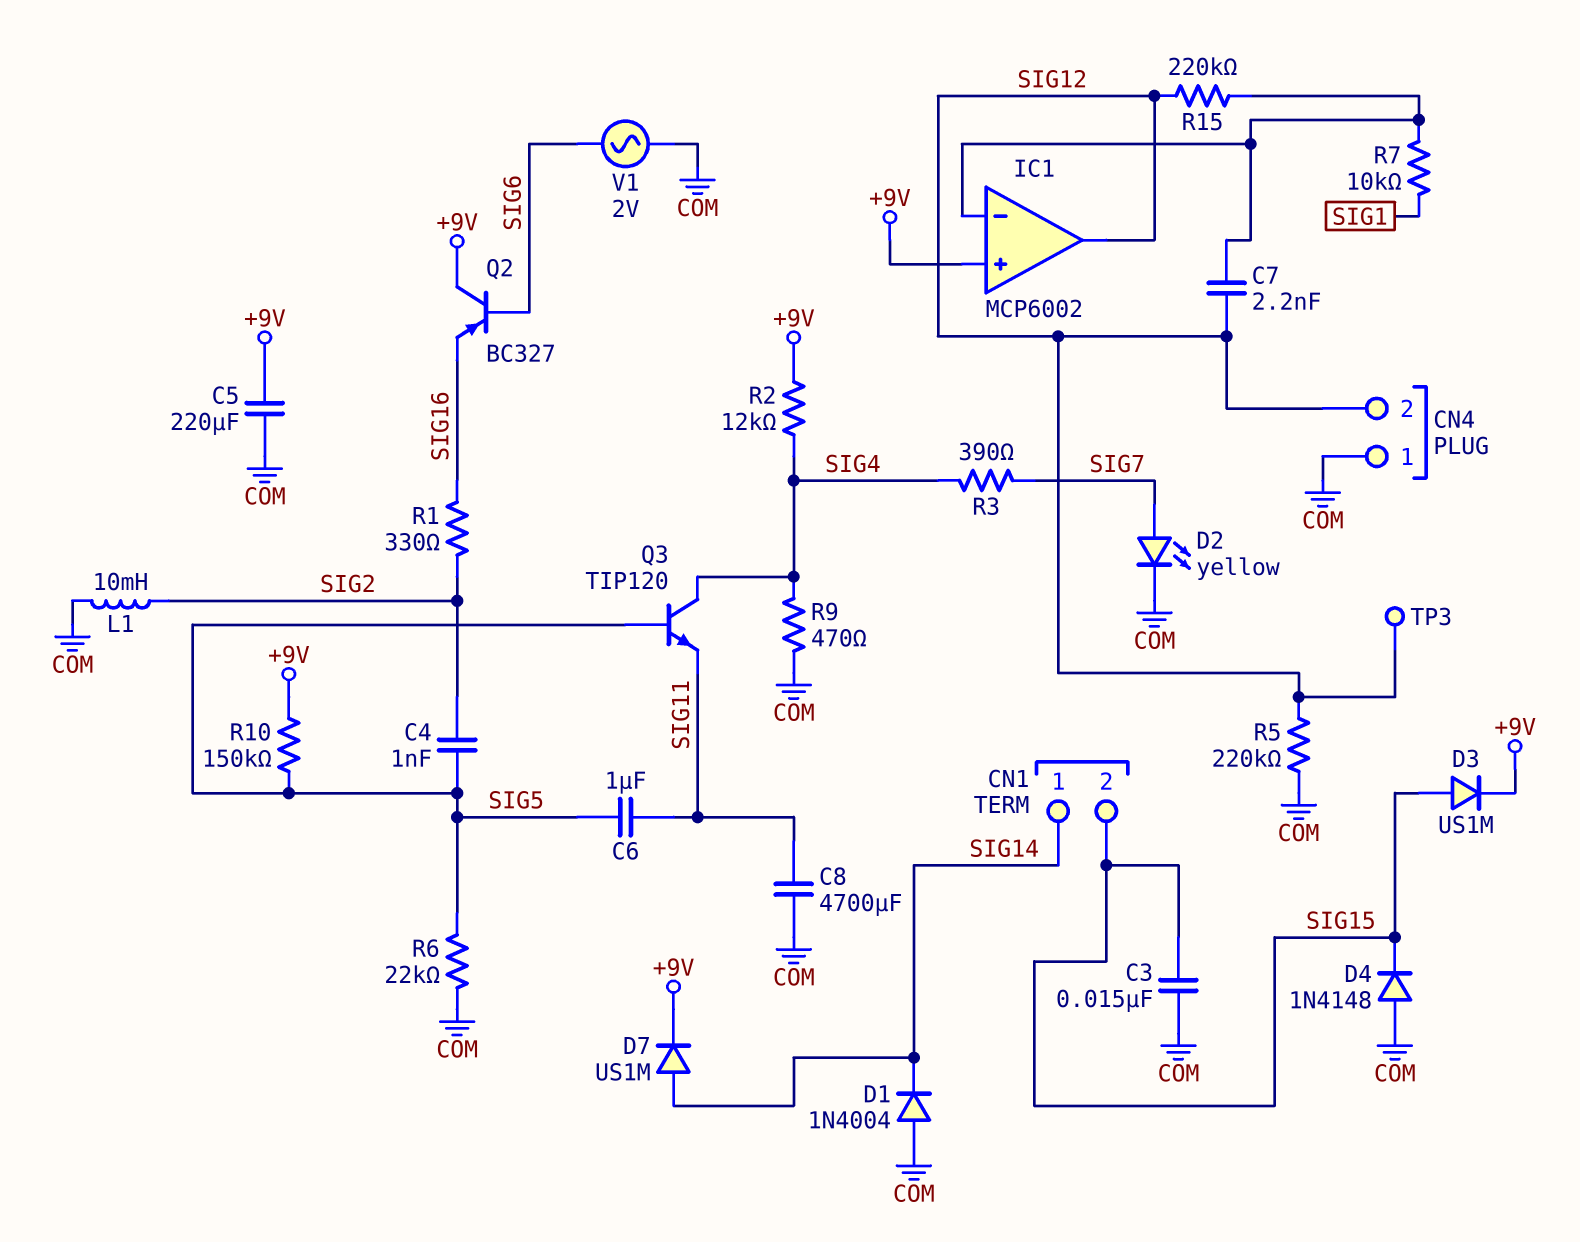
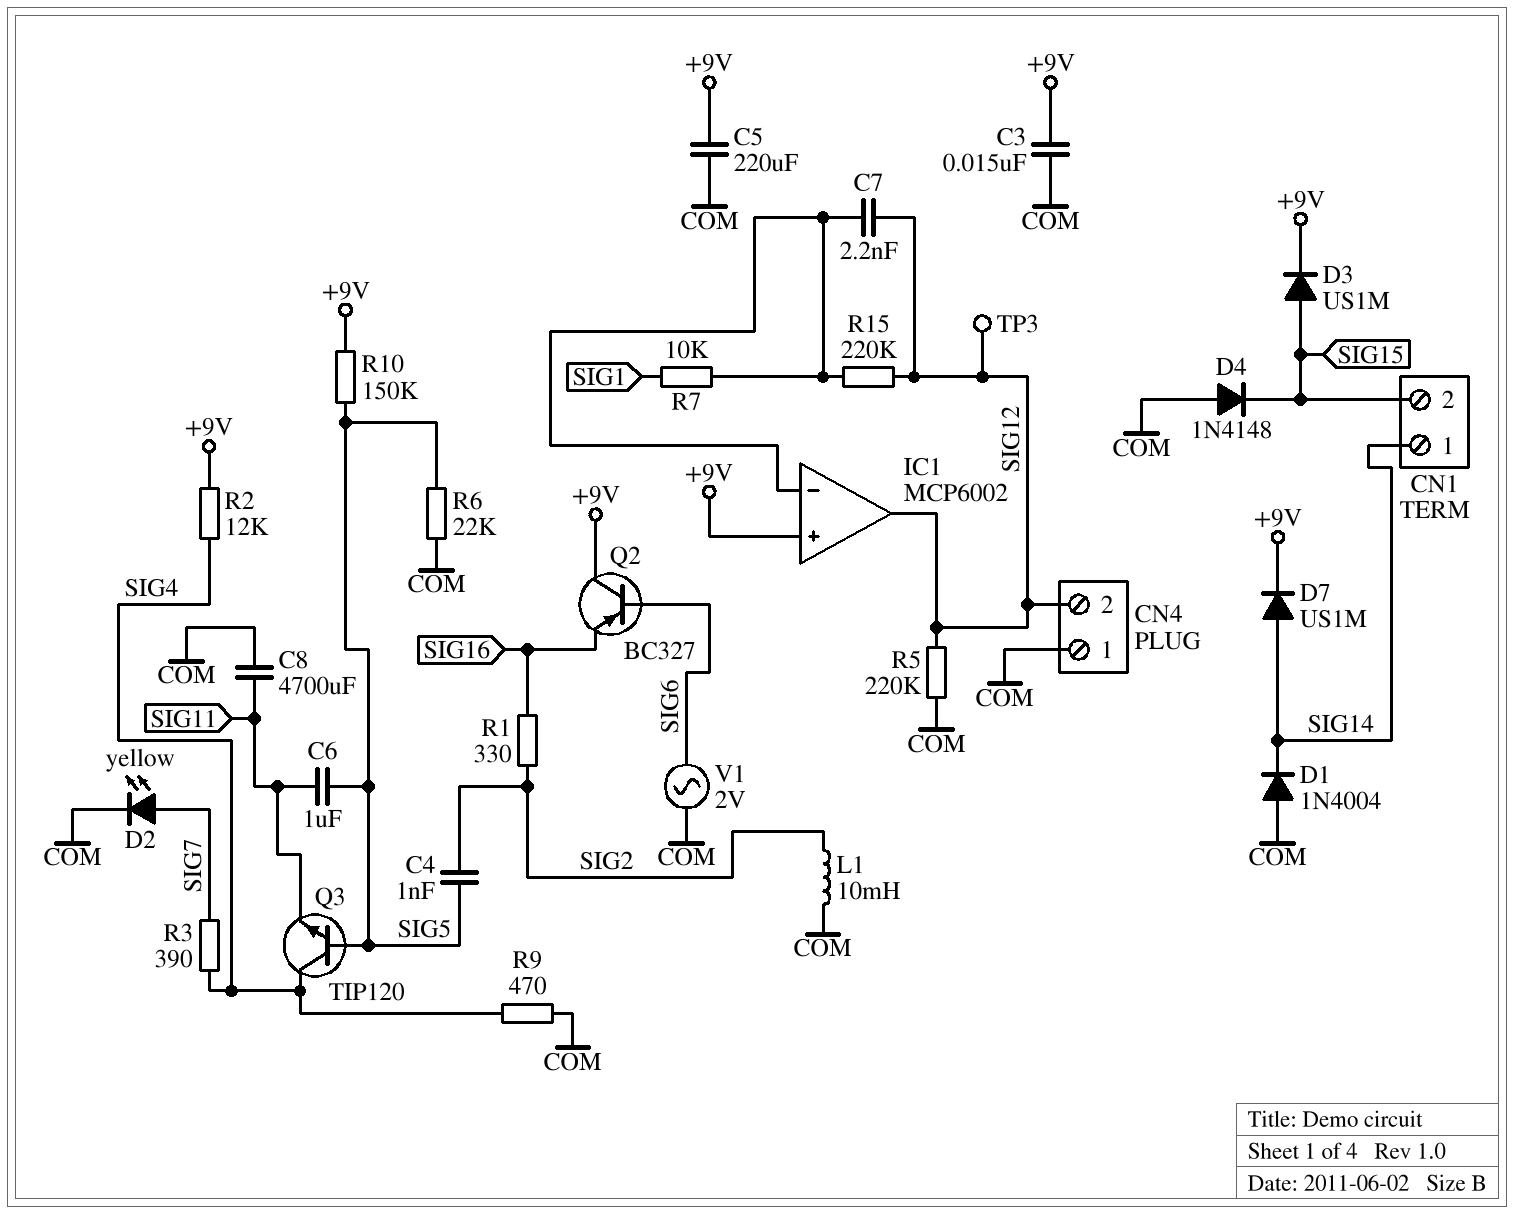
C3: 15nF (COM, SIG15) -> 15nF (+9V, COM)

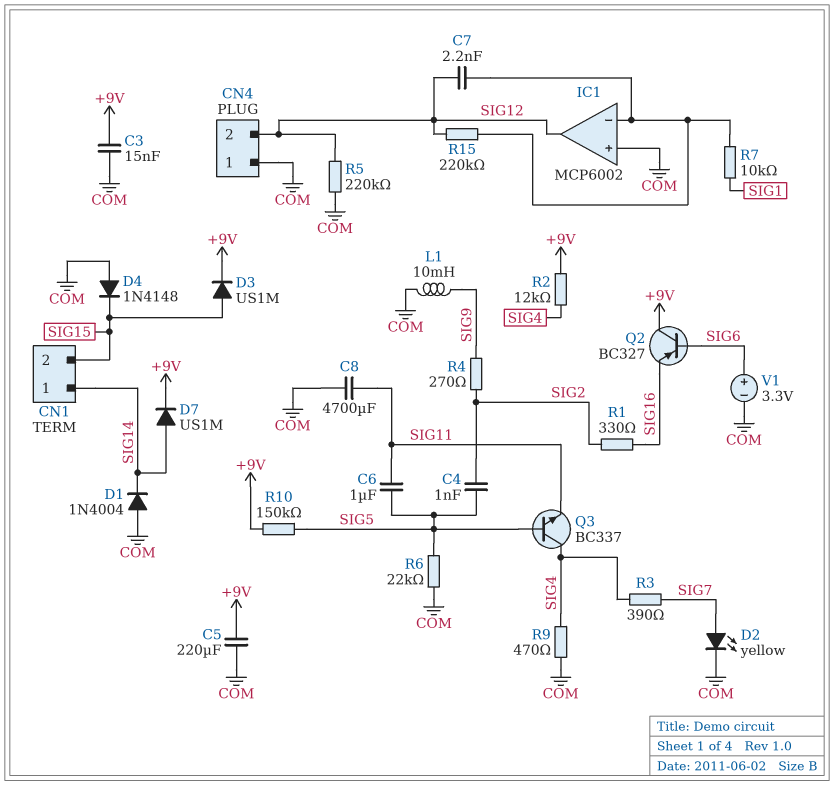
IC1 pin in+: +9V -> COM
L1: 10mH (COM, SIG2) -> 10mH (COM, SIG9)
Q3: NPN TIP120 (B SIG5, C SIG4, E SIG11) -> NPN BC337 (B SIG5, C SIG4, E SIG11)
R4: none -> 270 (SIG2, SIG9)
TP3: test point (SIG12) -> none
V1: AC 2V (COM, SIG6) -> 3.3V (plus SIG6, minus COM)

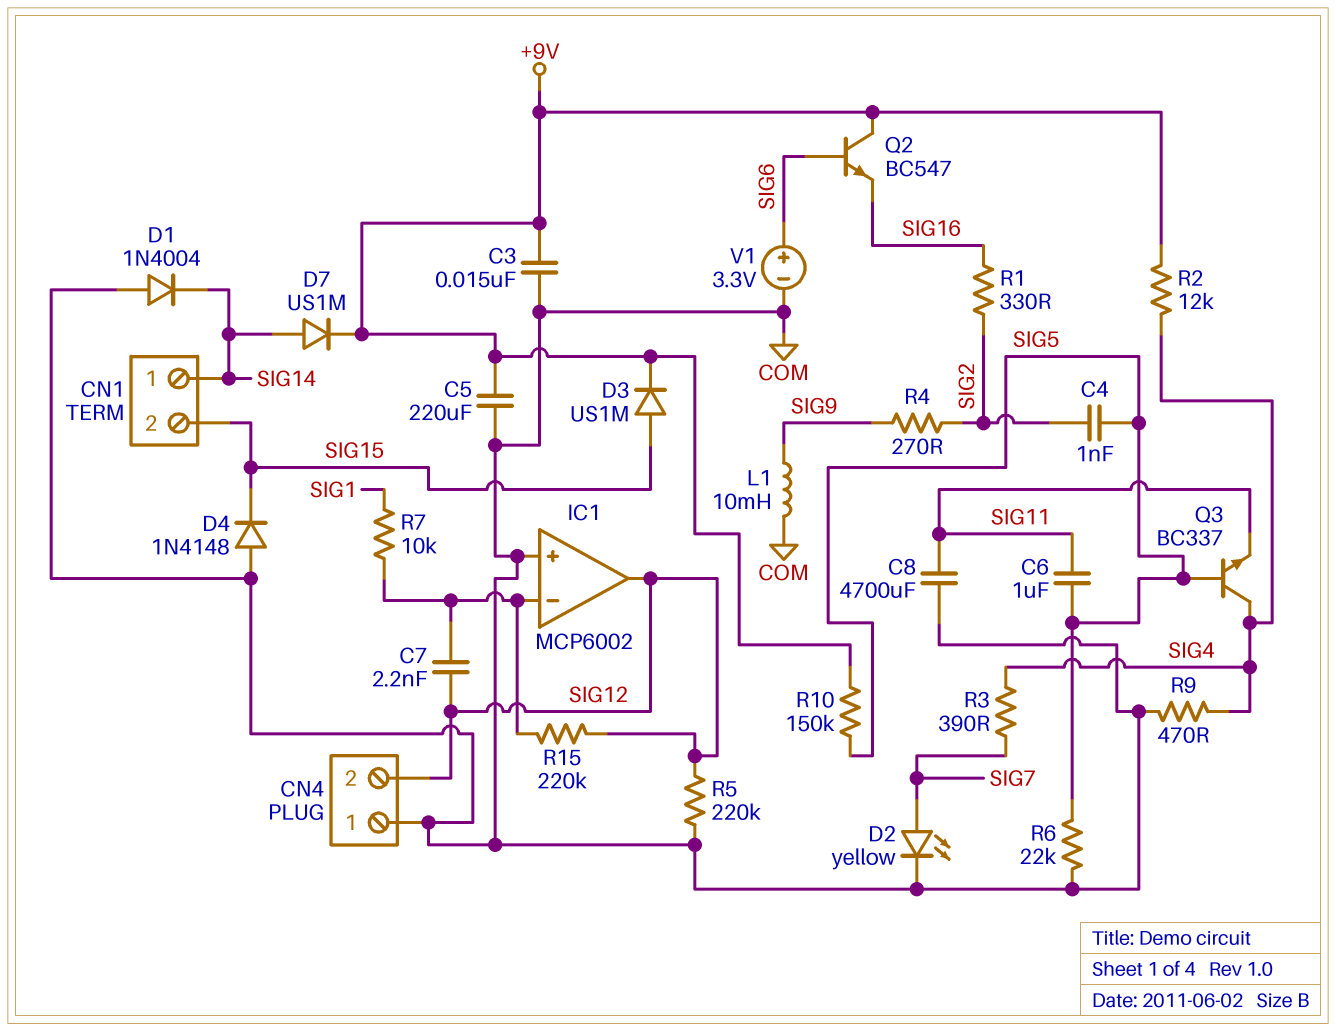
Q2: PNP BC327 (B SIG6, C +9V, E SIG16) -> NPN BC547 (B SIG6, C +9V, E SIG16)

